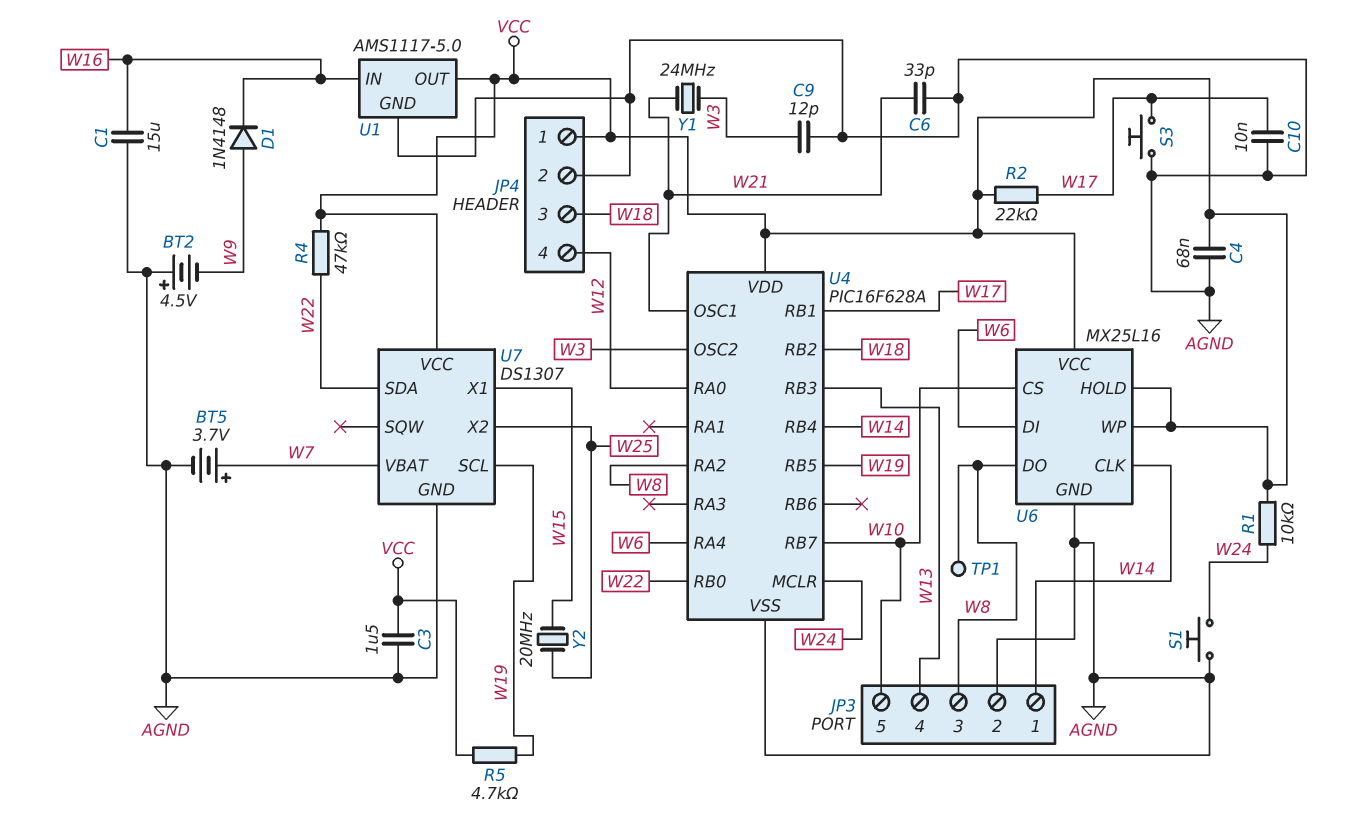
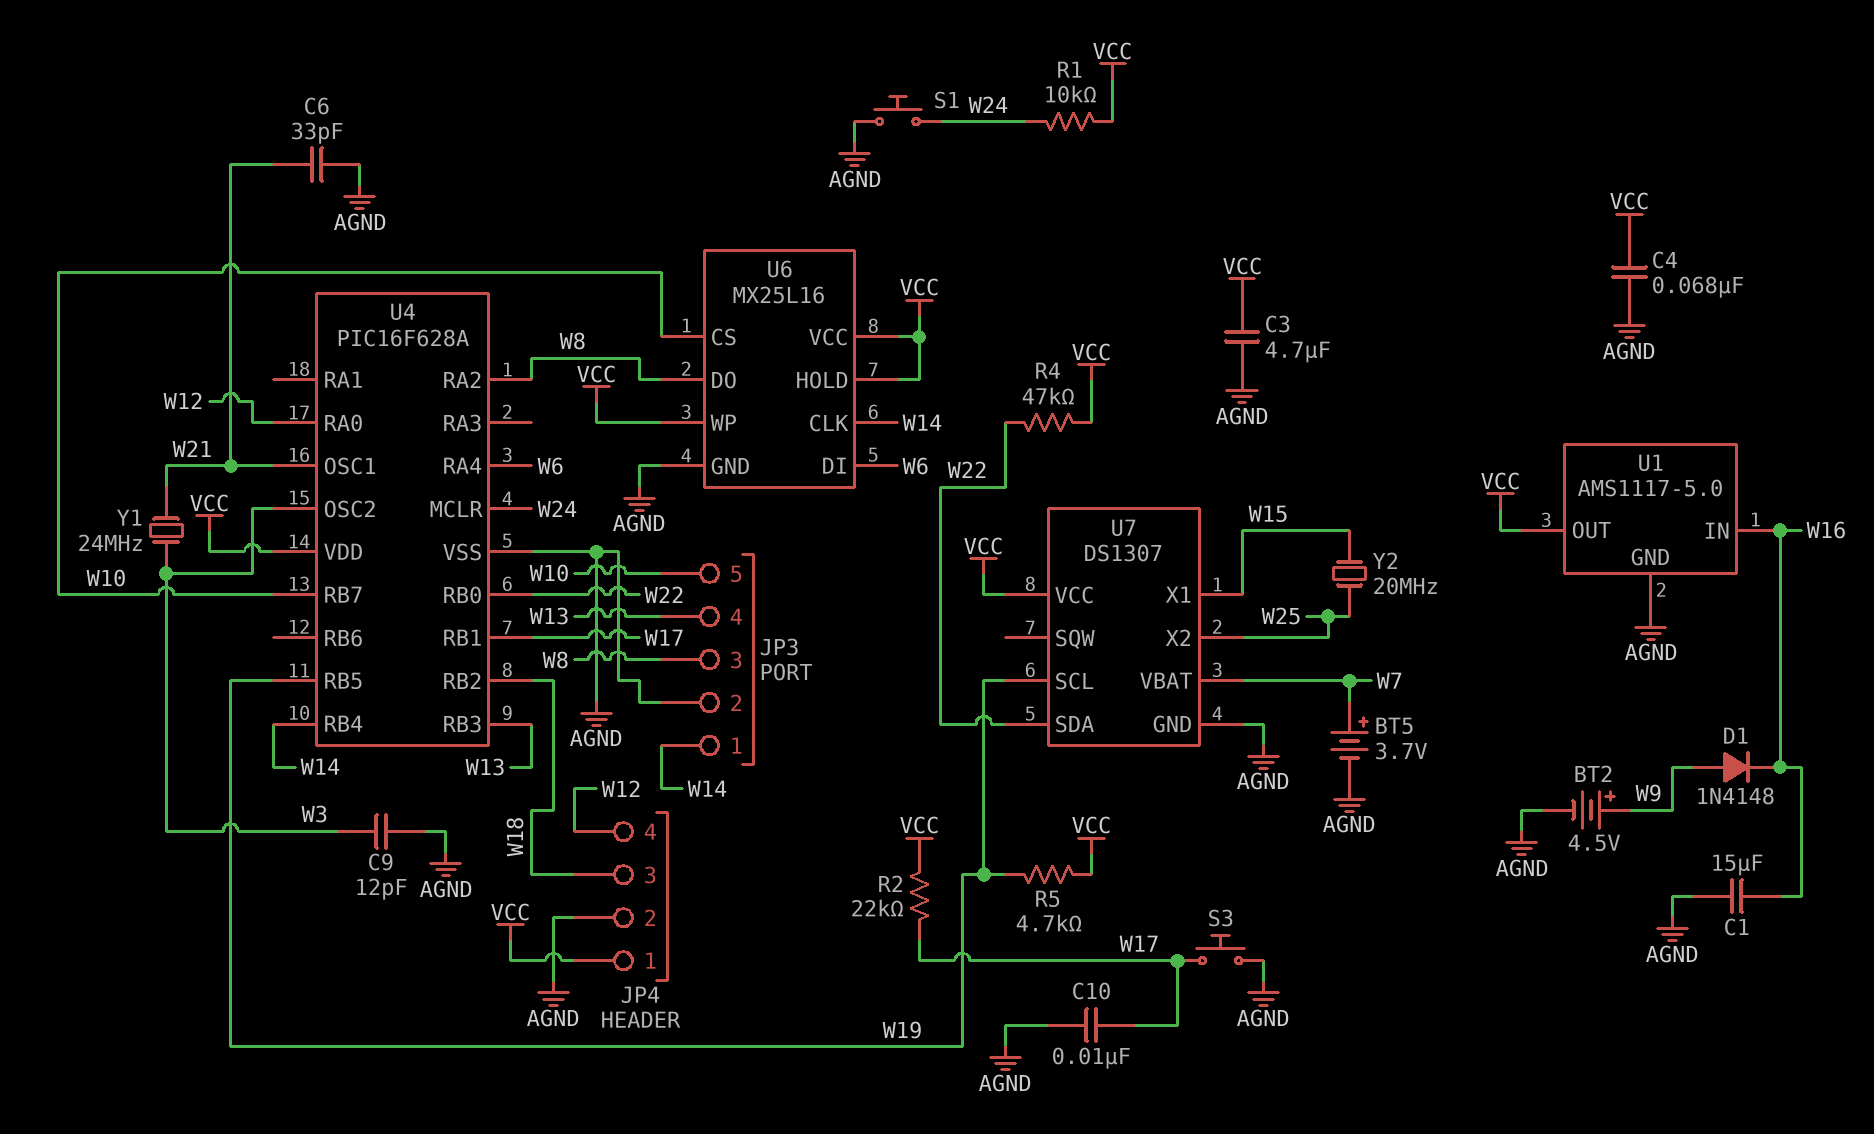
BT2: 4.5V (plus AGND, minus W9) -> 4.5V (plus W9, minus AGND)
C3: 1.5uF (AGND, VCC) -> 4.7uF (AGND, VCC)
TP1: test point (W8) -> none

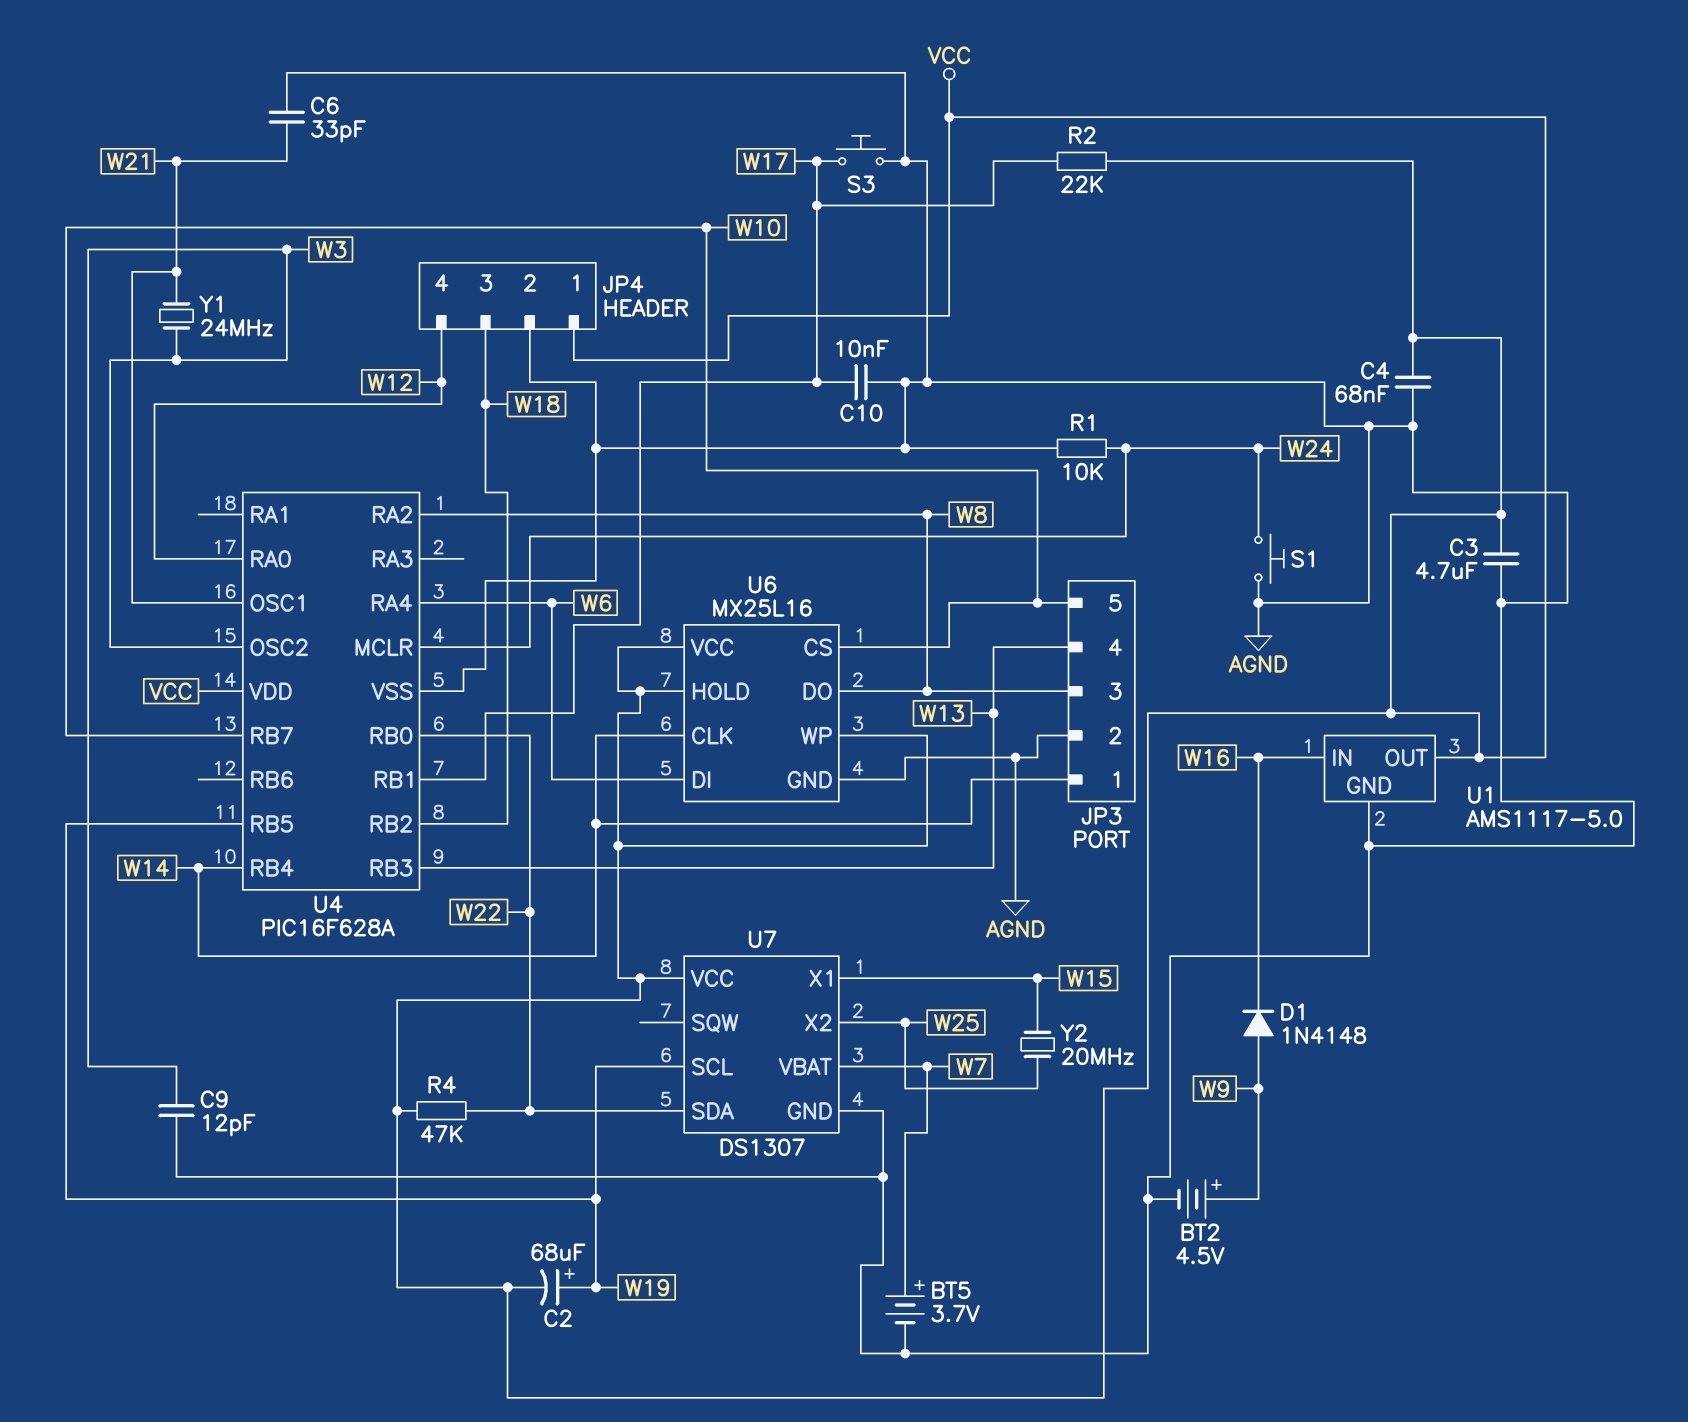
C1: 15uF (AGND, W16) -> none
C2: none -> 68uF (plus W19, minus VCC)
R1: 10k (VCC, W24) -> 10k (AGND, W24)
R5: 4.7k (VCC, W19) -> none

